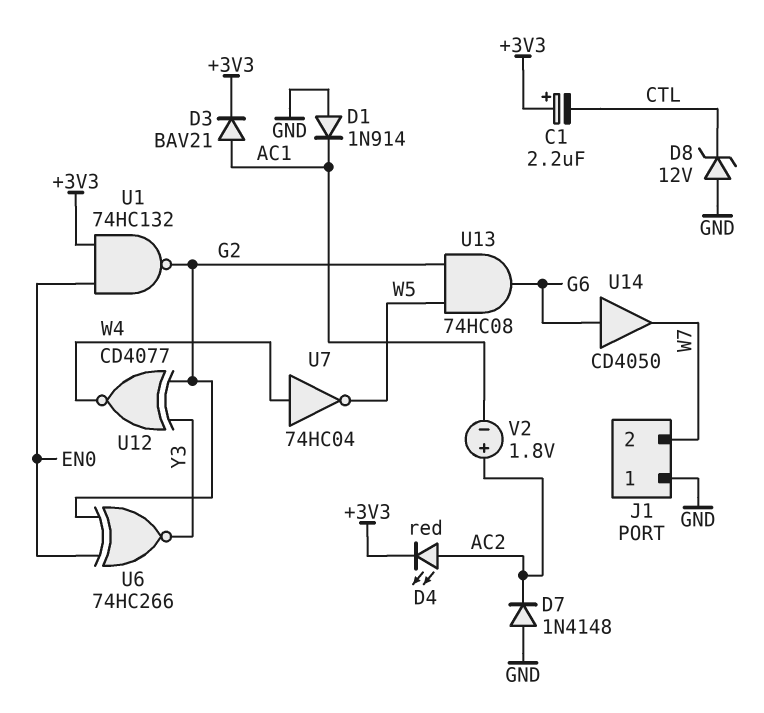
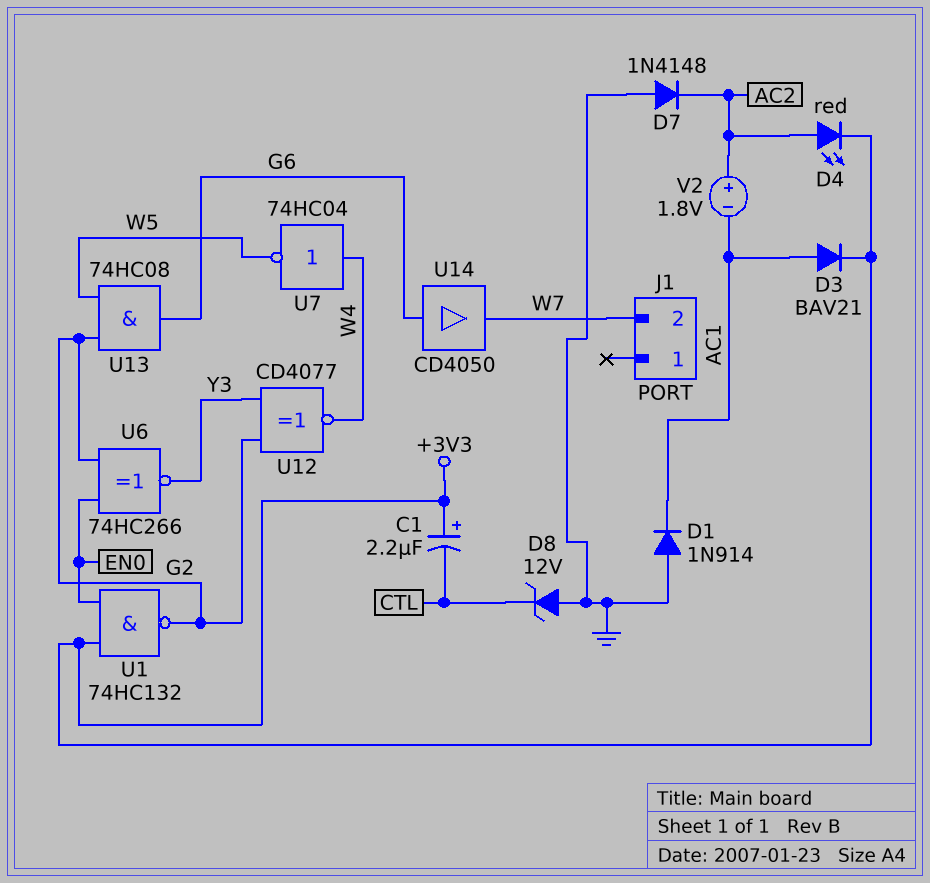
J1 pin 1: GND -> none

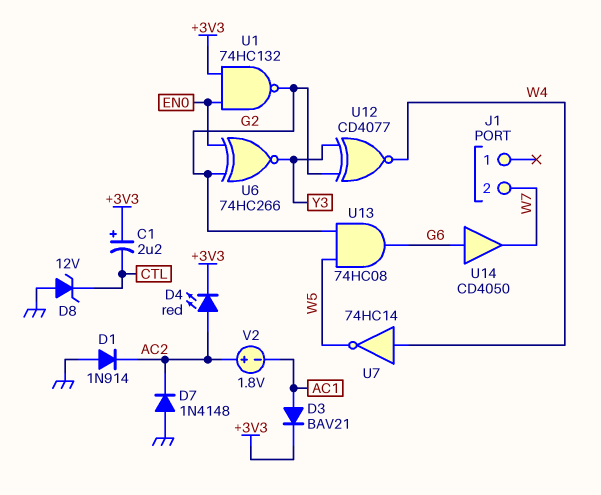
D1: diode 1N914 (A GND, K AC1) -> diode 1N914 (A GND, K AC2)
U7: NOT 74HC04 (in W4, out W5) -> NOT 74HC14 (in W4, out W5)

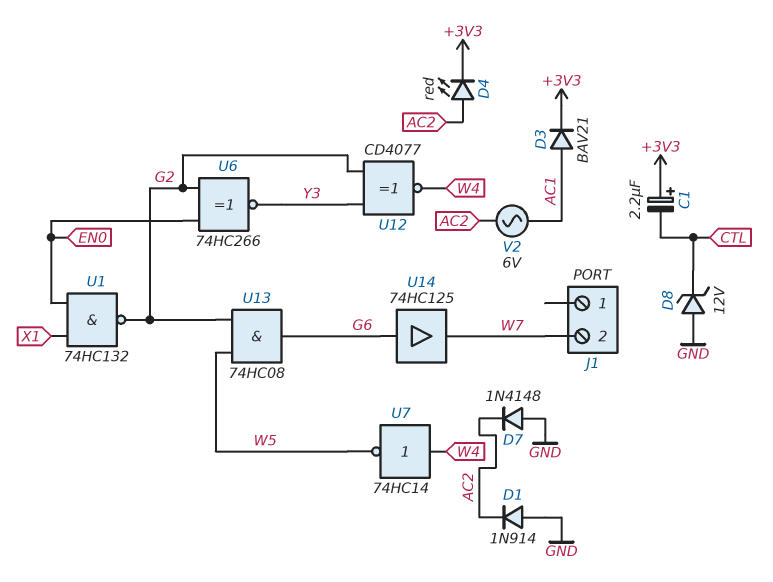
U1: NAND 74HC132 (in +3V3, in EN0, out G2) -> NAND 74HC132 (in EN0, in X1, out G2)
U14: buffer CD4050 (in G6, out W7) -> buffer 74HC125 (in G6, out W7)
V2: 1.8V (plus AC2, minus AC1) -> AC 6V (AC1, AC2)

